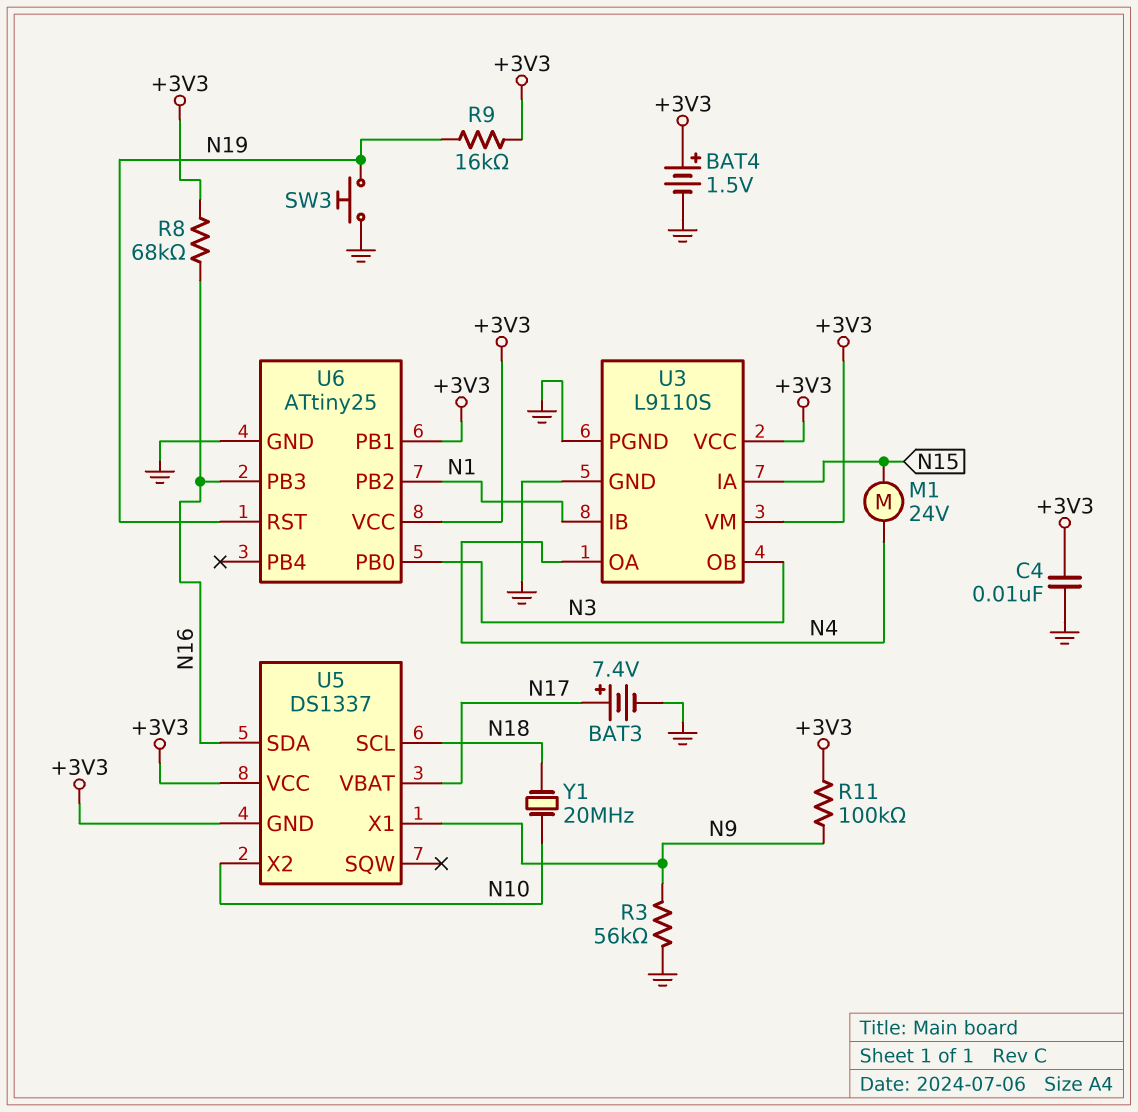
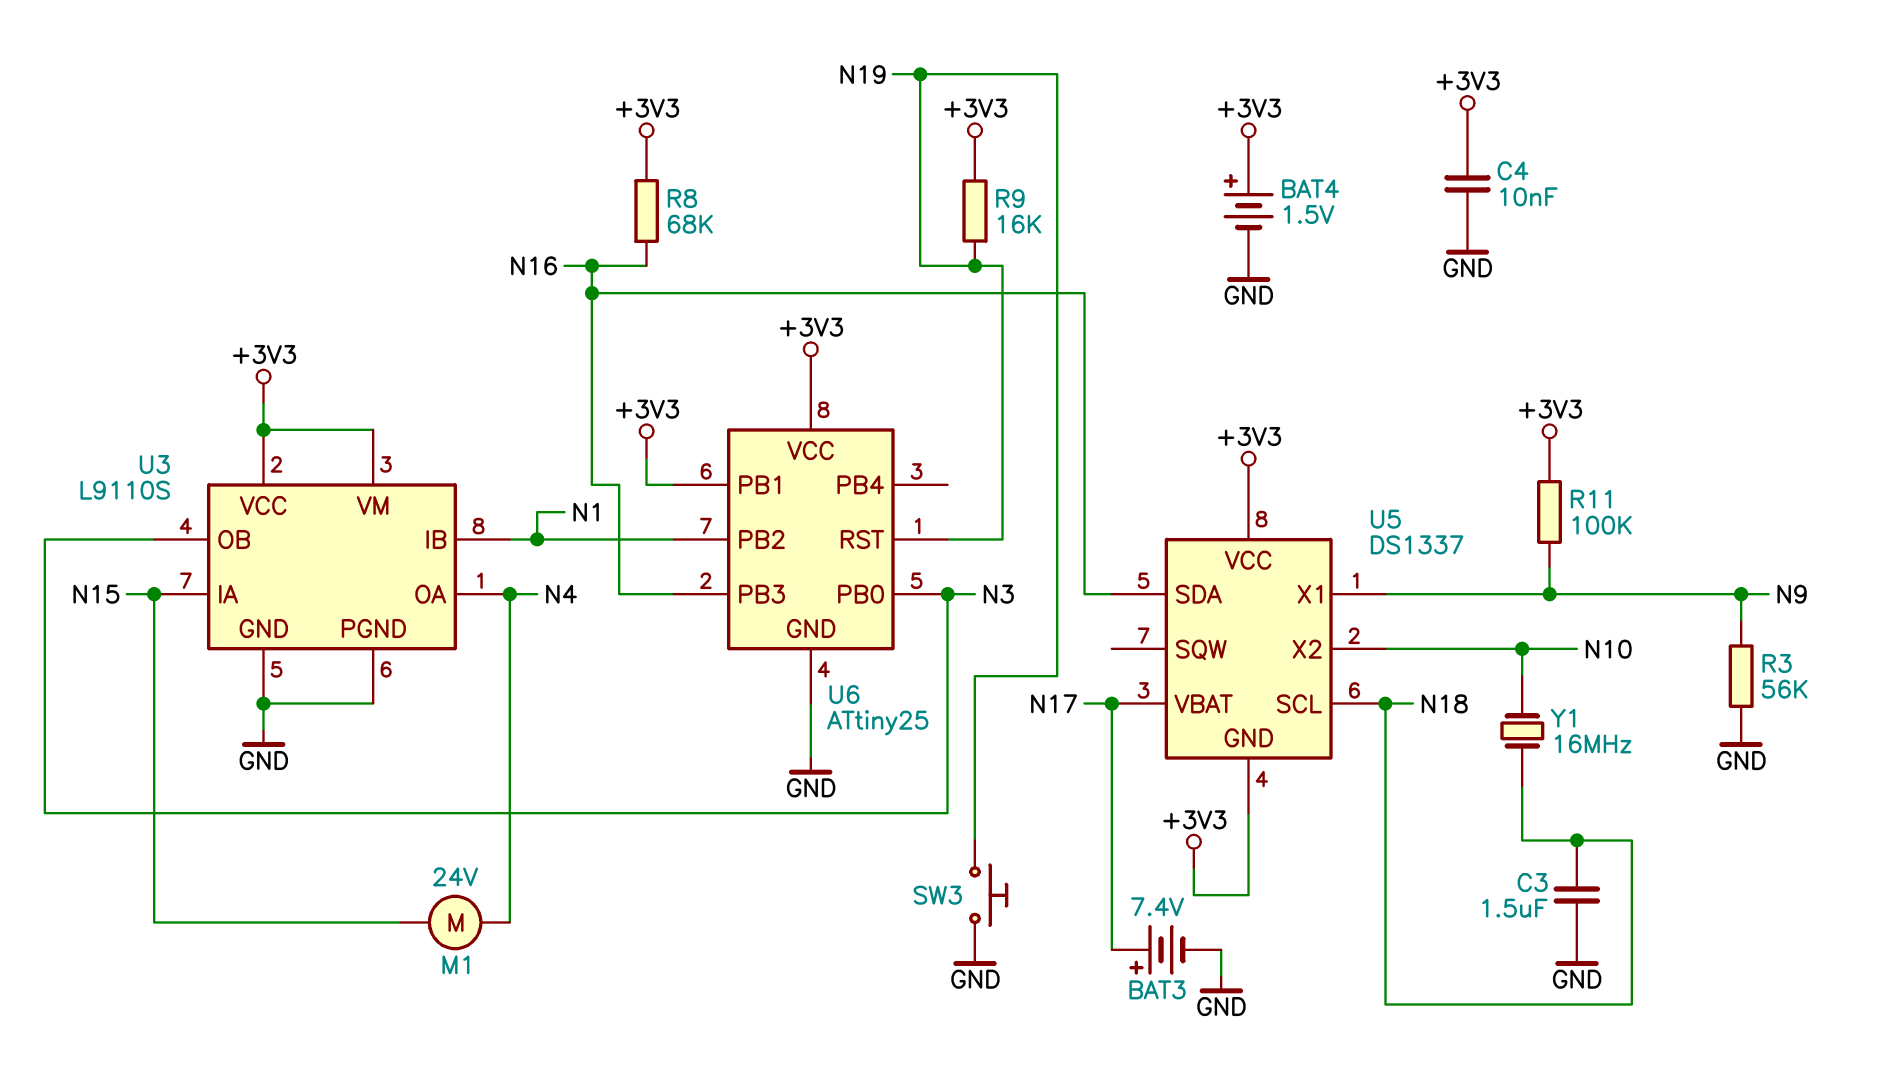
C3: none -> 1.5uF (GND, N18)
Y1: 20MHz (N10, N18) -> 16MHz (N10, N18)

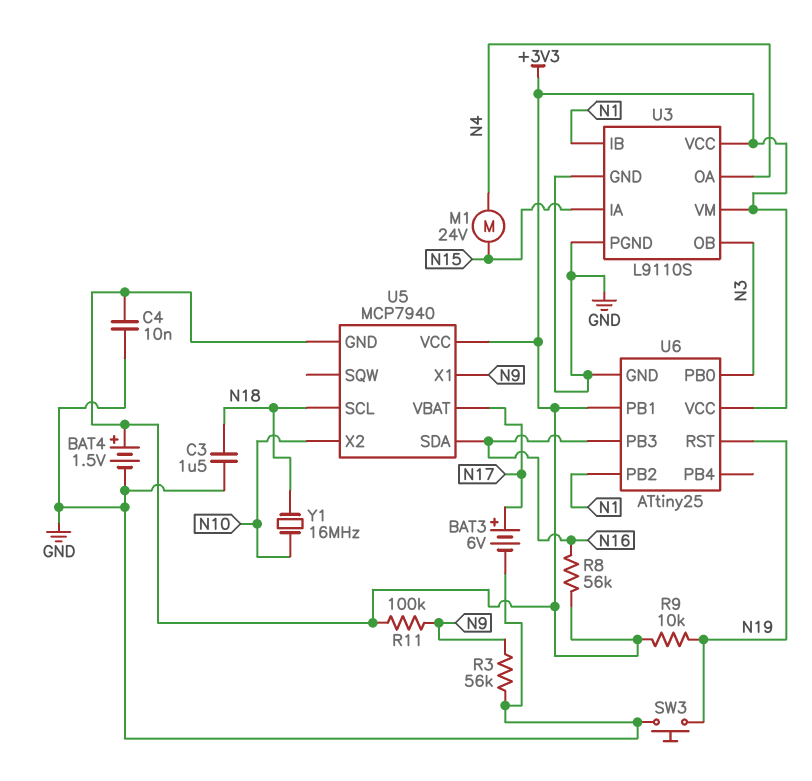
BAT3: 7.4V (plus N17, minus GND) -> 6V (plus N17, minus GND)
R8: 68k (+3V3, N16) -> 56k (+3V3, N16)
R9: 16k (+3V3, N19) -> 10k (+3V3, N19)
U5: DS1337 -> MCP7940

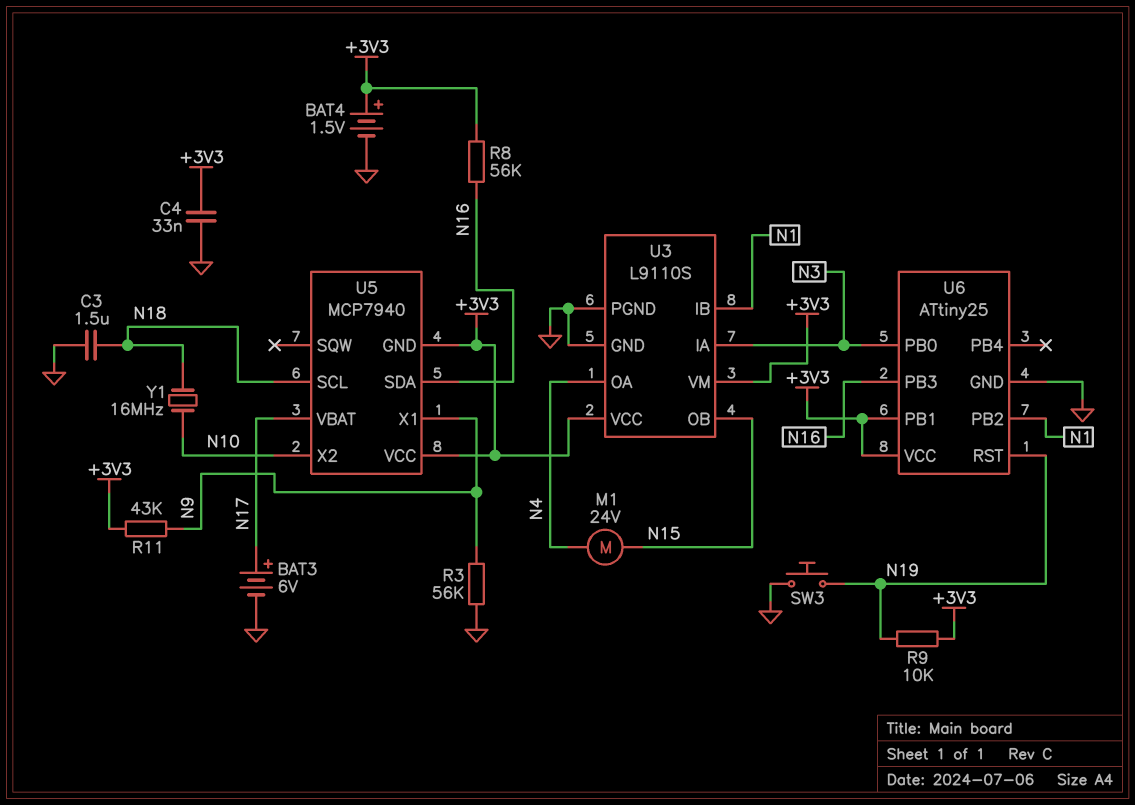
C4: 10nF (+3V3, GND) -> 33nF (+3V3, GND)
R11: 100k (+3V3, N9) -> 43k (+3V3, N9)
U3 pin IA: N15 -> N3
U3 pin OB: N3 -> N15

